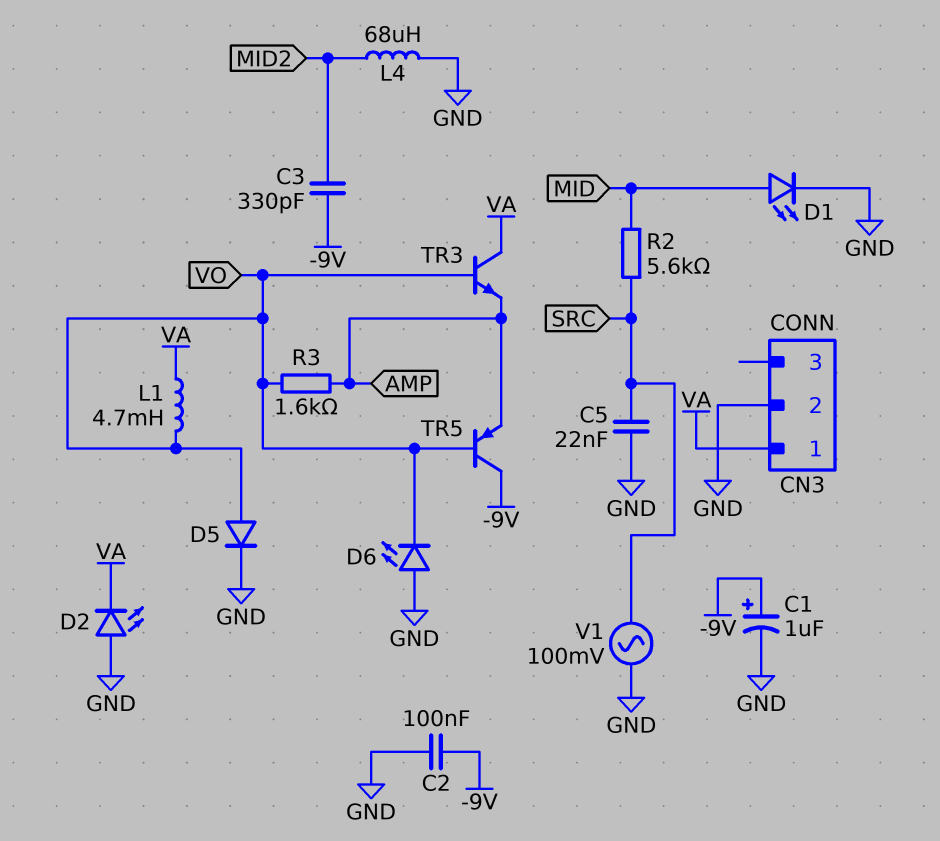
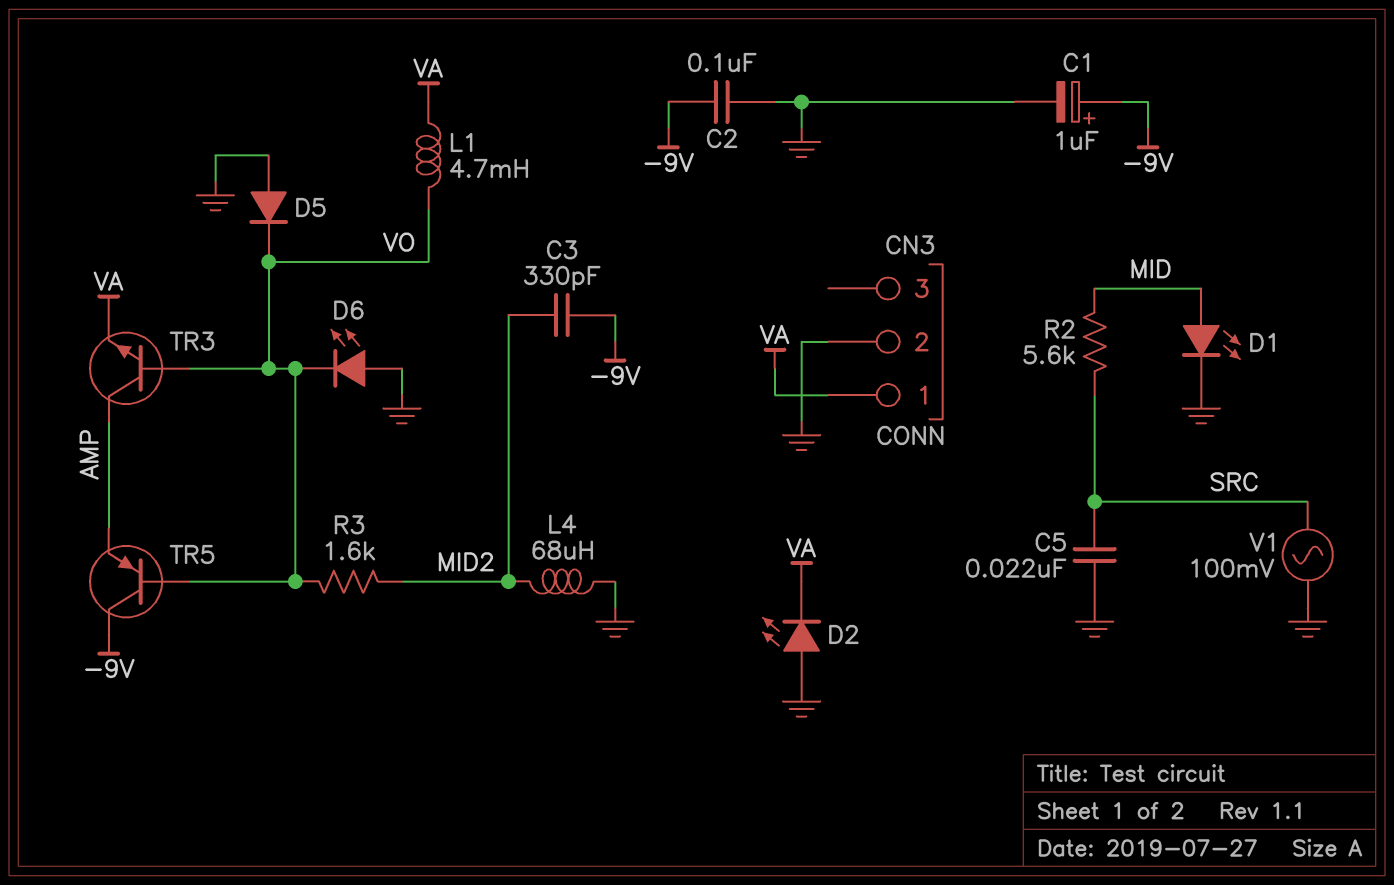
D5: diode (A VO, K GND) -> diode (A GND, K VO)
R3: 1.6k (AMP, VO) -> 1.6k (MID2, VO)
TR3: NPN (B VO, C VA, E AMP) -> NPN (B VO, C AMP, E VA)

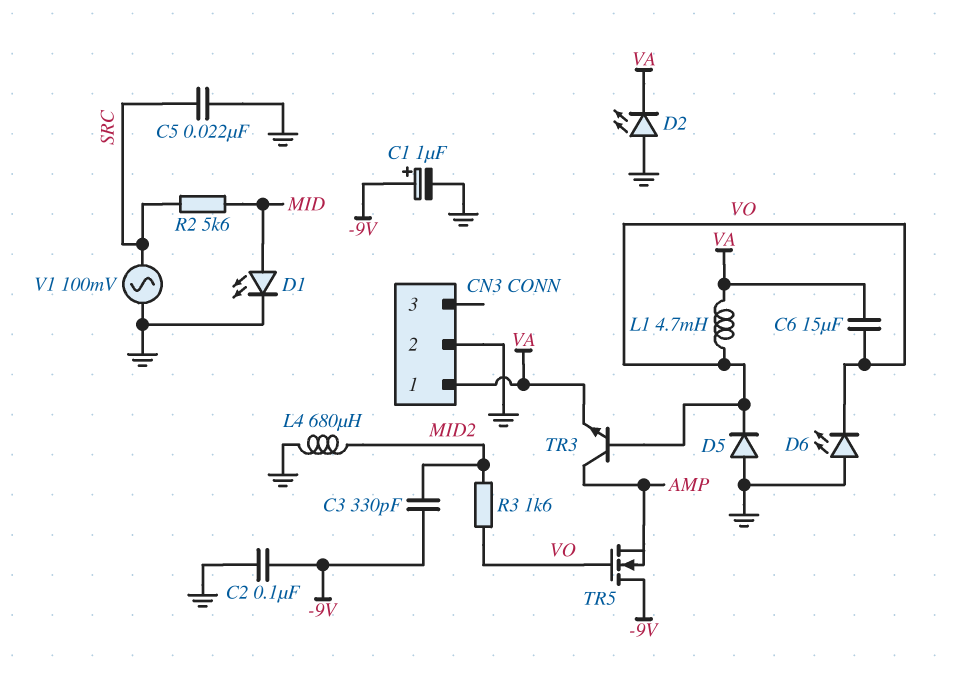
C6: none -> 15uF (VA, VO)
L4: 68uH (GND, MID2) -> 680uH (GND, MID2)
TR5: PNP (B VO, C -9V, E AMP) -> NMOS (G VO, D -9V, S AMP)

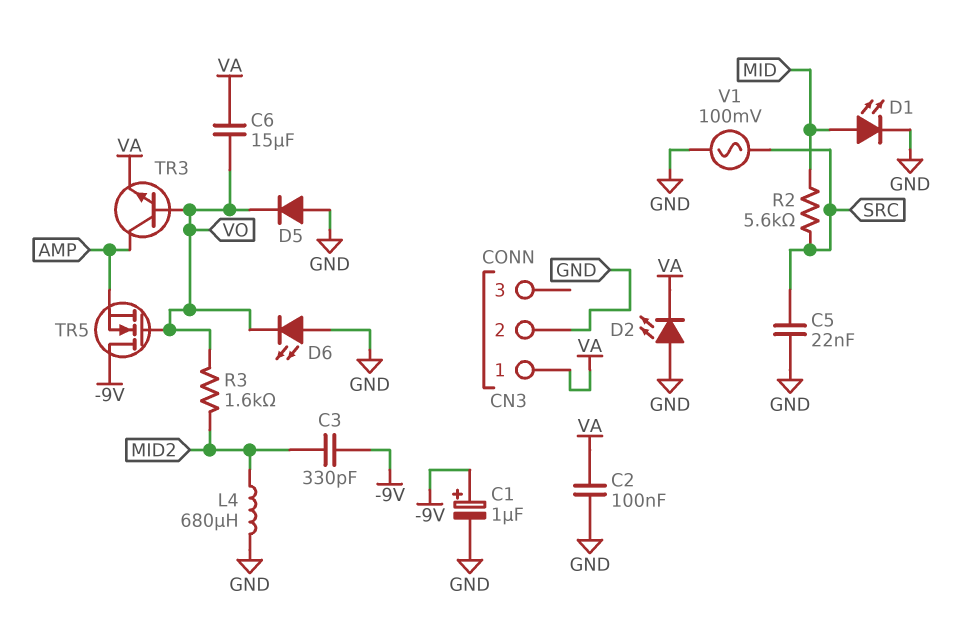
C2: 100nF (-9V, GND) -> 100nF (GND, VA)
L1: 4.7mH (VA, VO) -> none

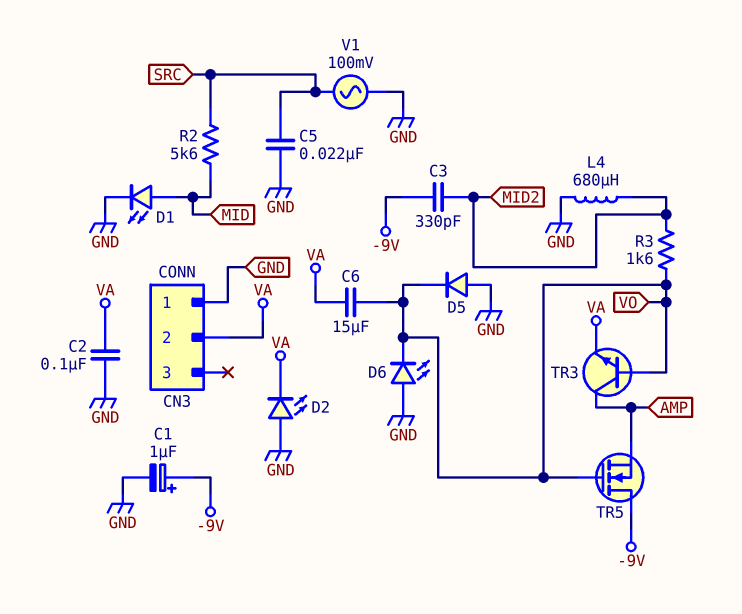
CN3 pin 1: VA -> GND
CN3 pin 2: GND -> VA

